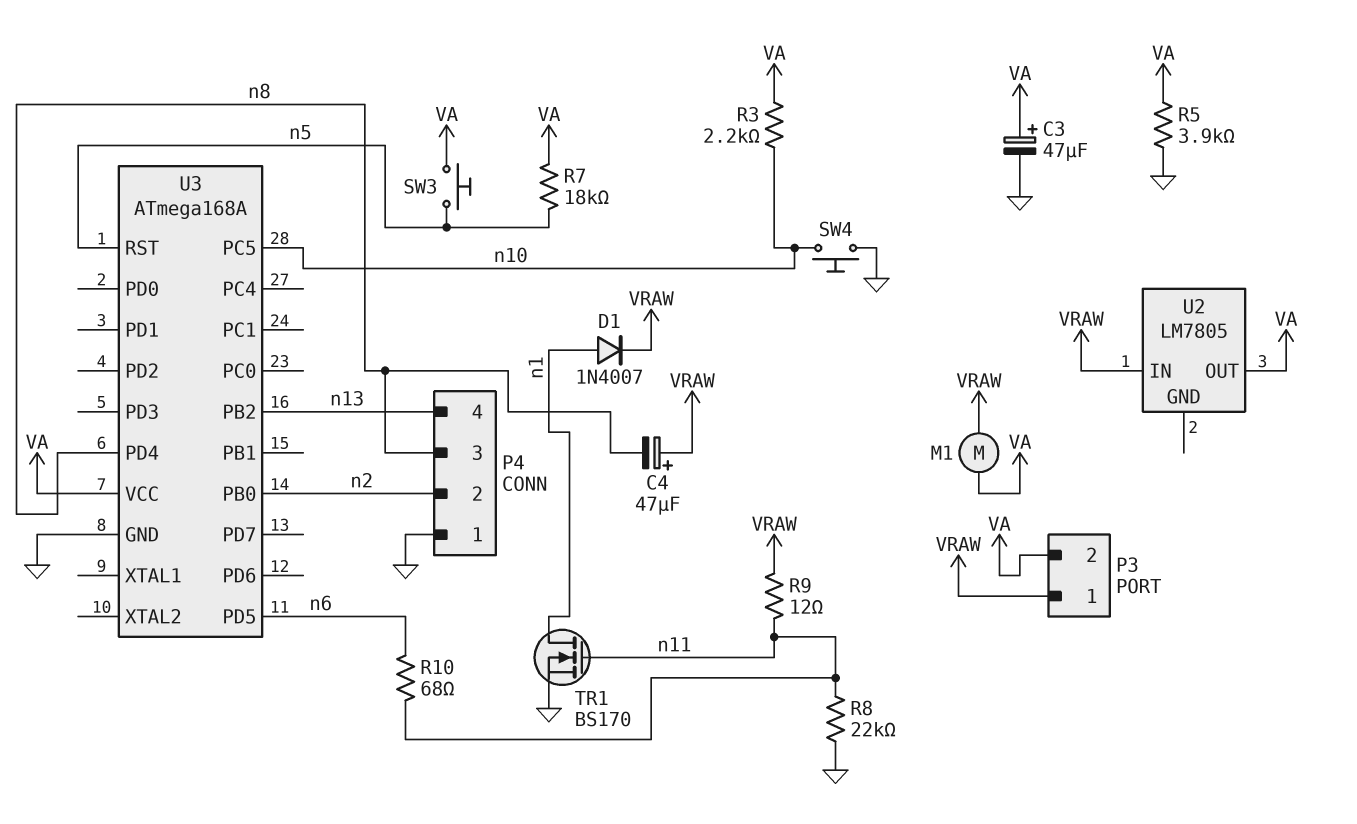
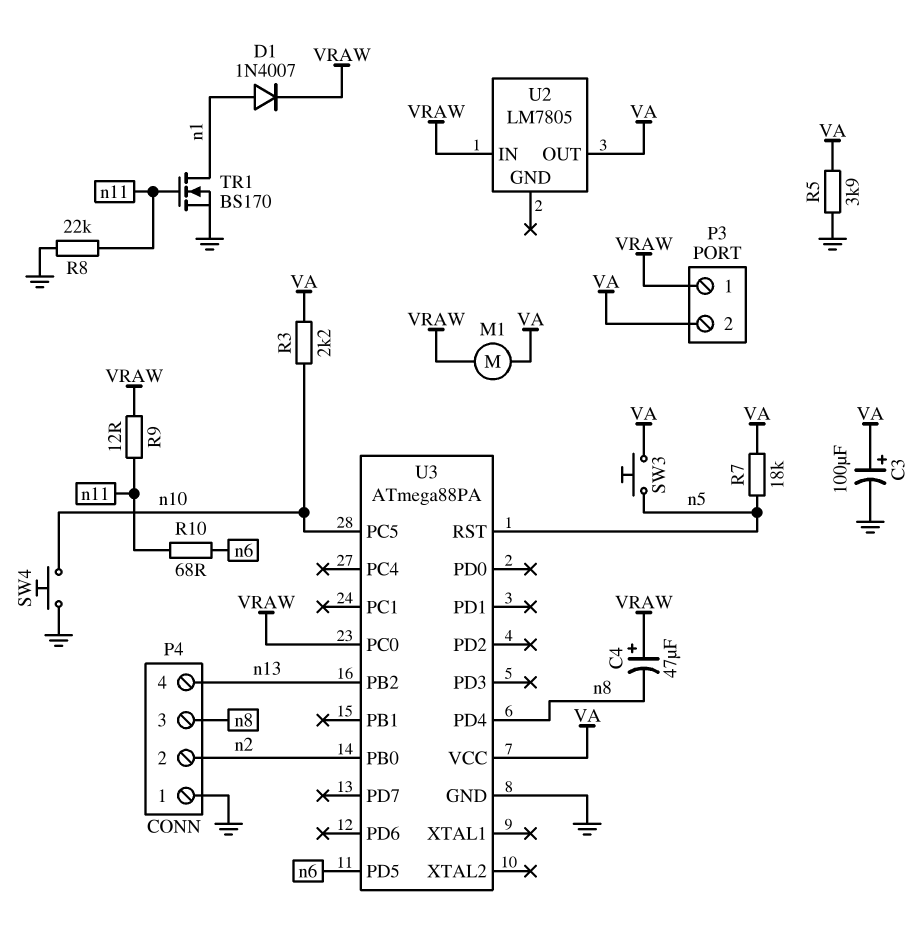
C3: 47uF (plus VA, minus GND) -> 100uF (plus VA, minus GND)
U3: ATmega168A -> ATmega88PA
U3 pin PC0: none -> VRAW

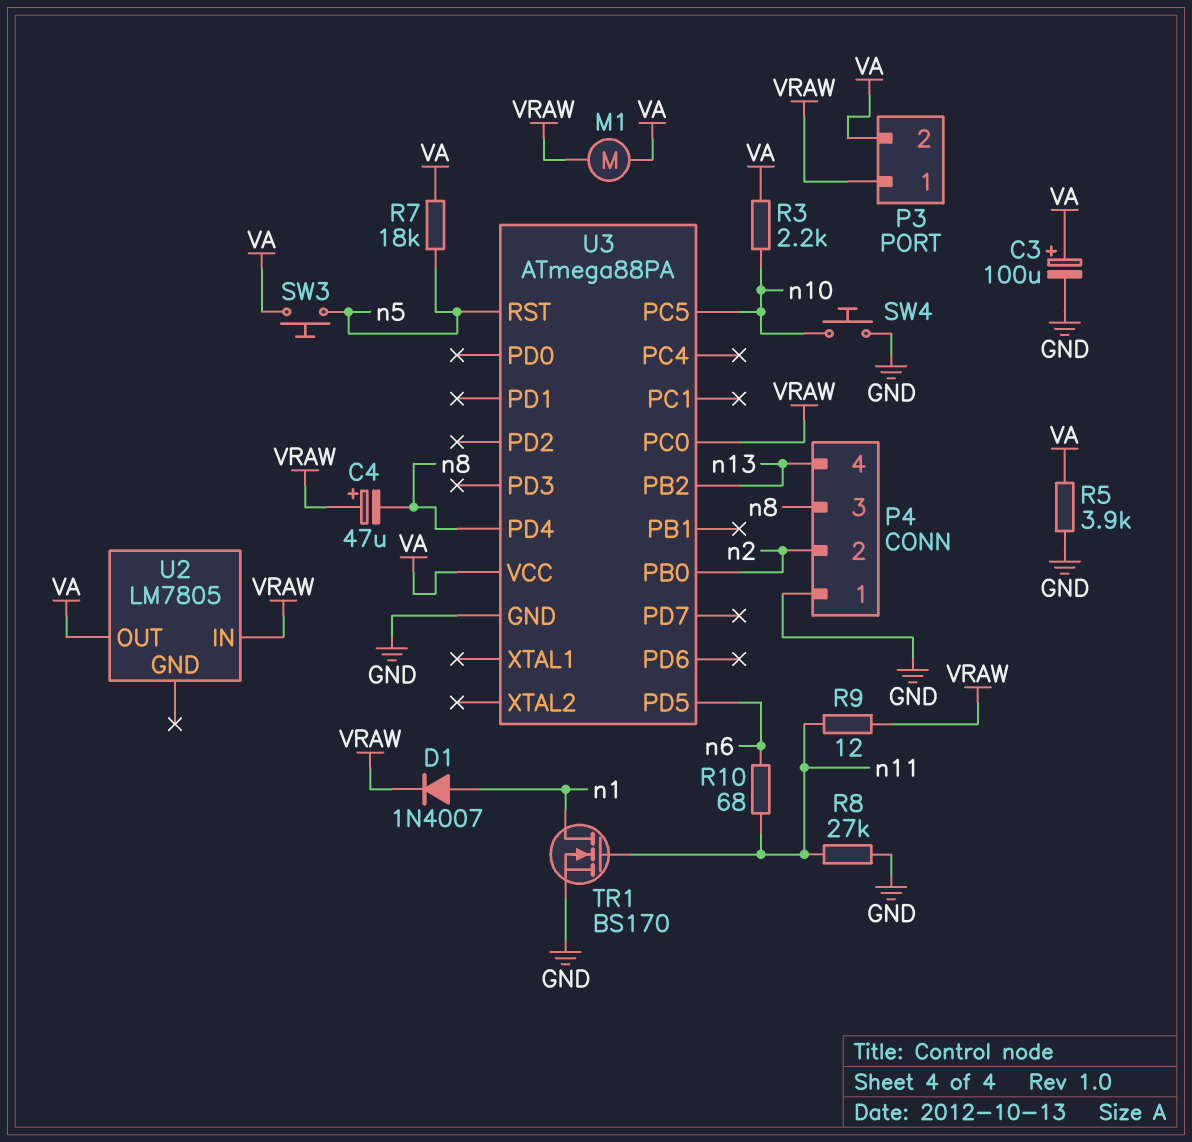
R8: 22k (GND, n11) -> 27k (GND, n11)

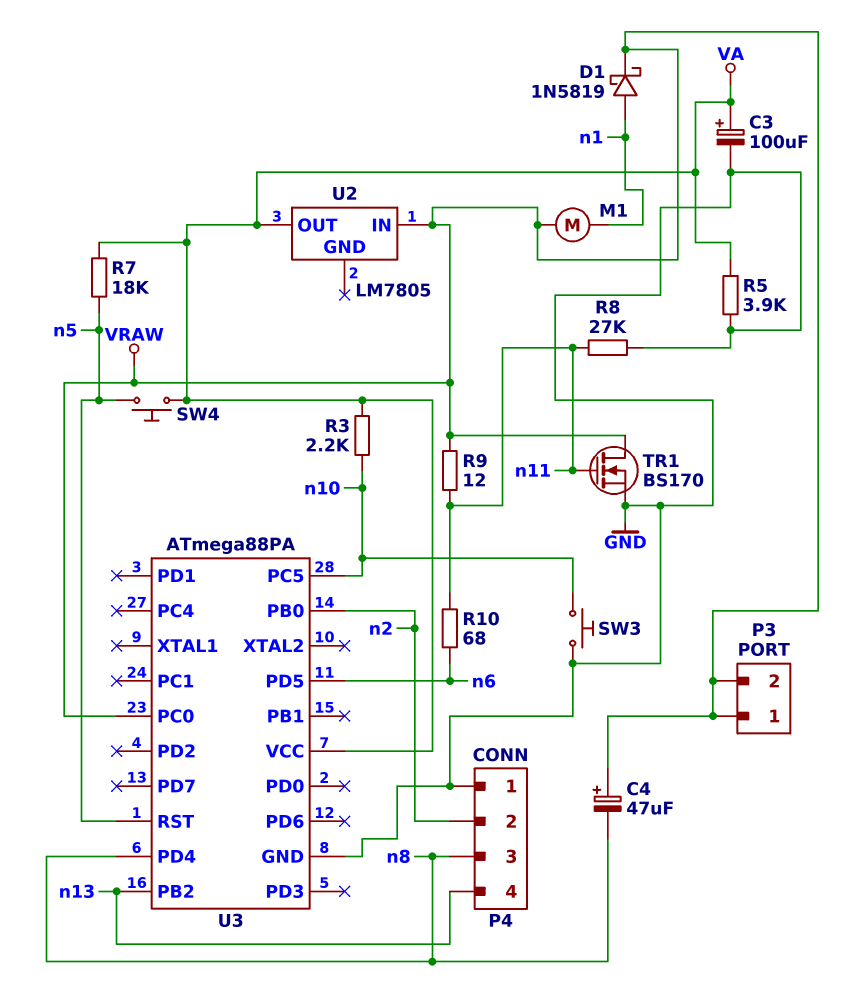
D1: diode 1N4007 (A n1, K VRAW) -> schottky 1N5819 (A n1, K VRAW)
M1: motor (VA, VRAW) -> motor (VRAW, n1)
P3 pin 2: VA -> VRAW
SW3: button (VA, n5) -> button (GND, n10)
SW4: button (GND, n10) -> button (VA, n5)
TR1: NMOS BS170 (G n11, D n1, S GND) -> NMOS BS170 (G n11, D VRAW, S GND)

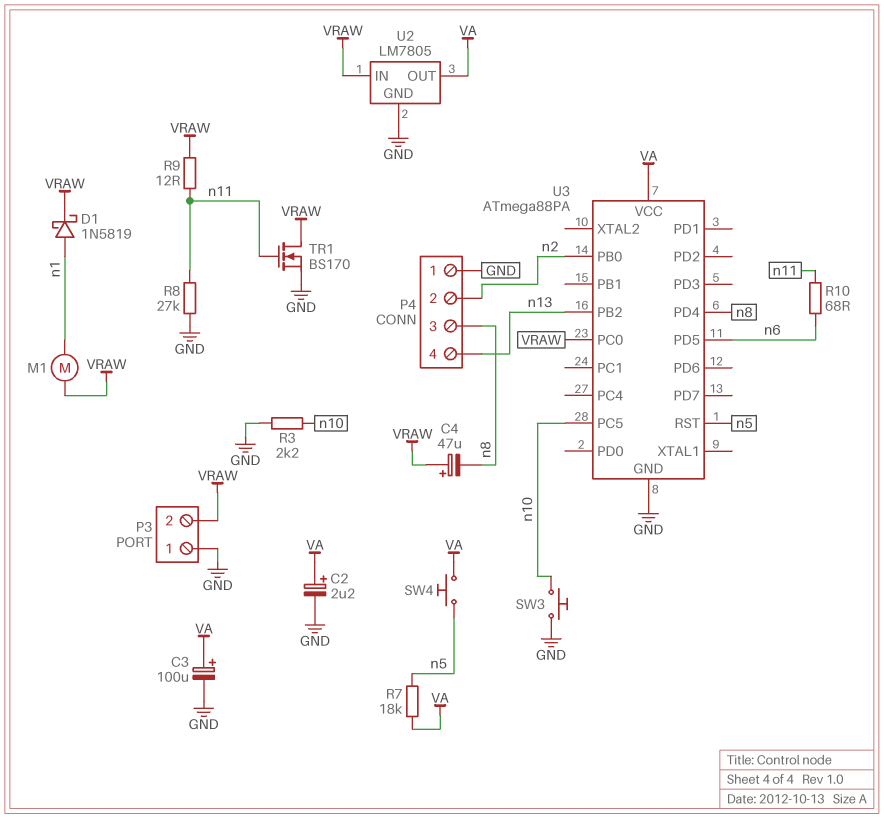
C2: none -> 2.2uF (plus VA, minus GND)
P3 pin 1: VRAW -> GND
R3: 2.2k (VA, n10) -> 2.2k (GND, n10)
R5: 3.9k (GND, VA) -> none
U2 pin GND: none -> GND

